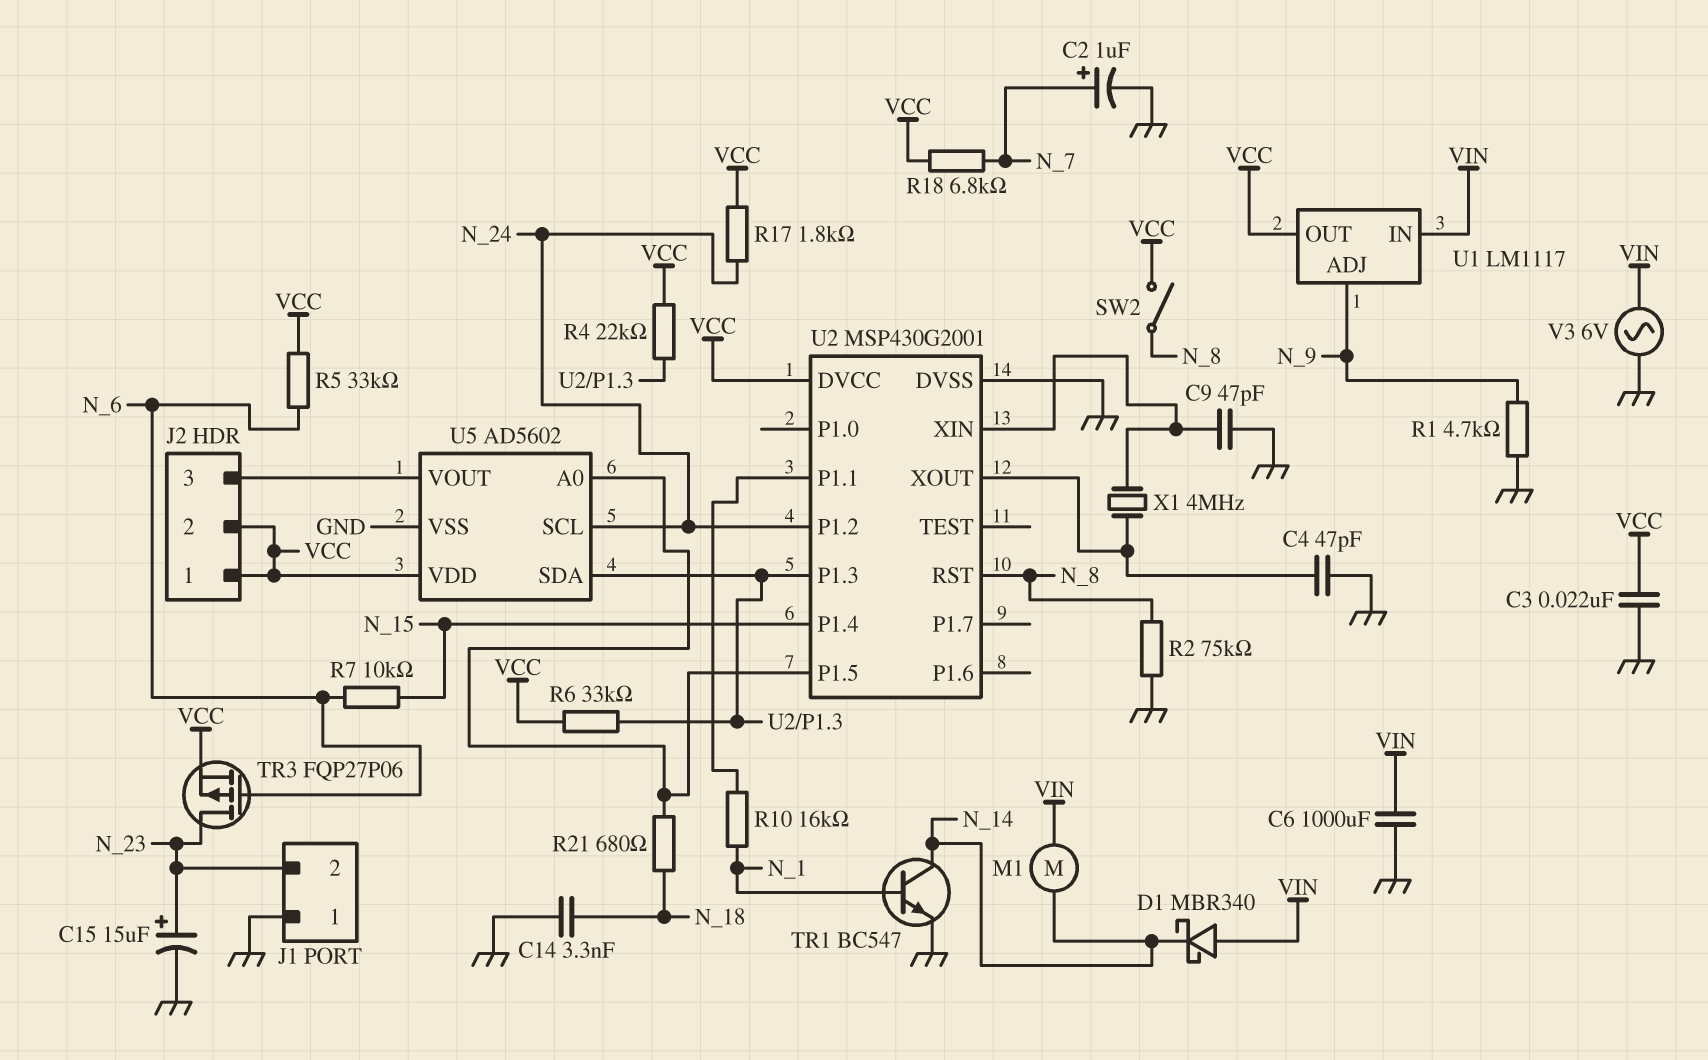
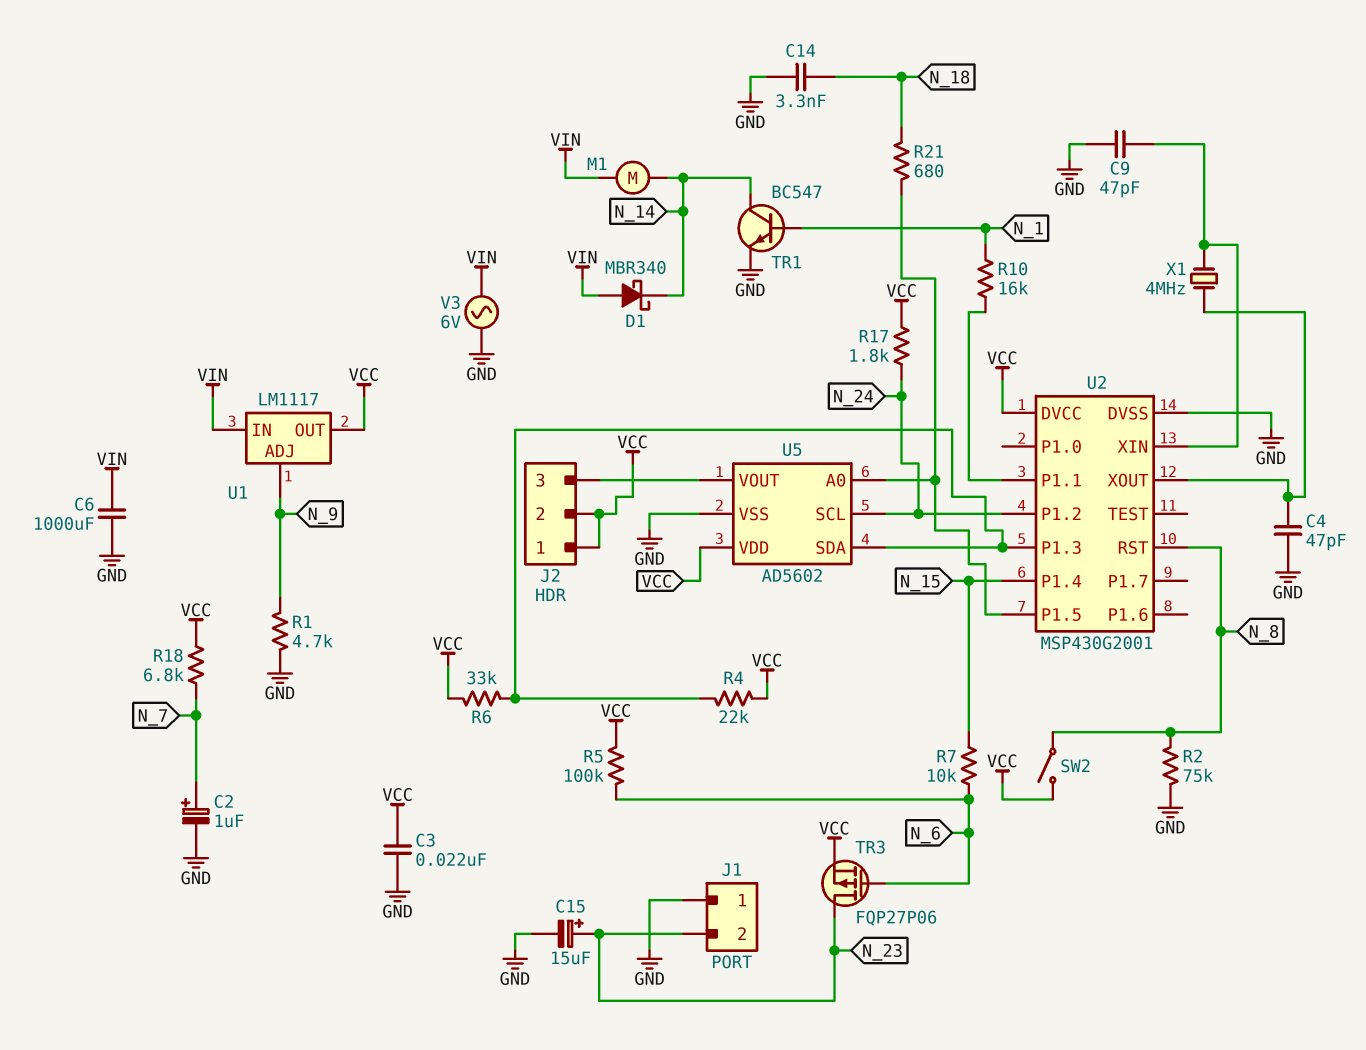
R5: 33k (N_6, VCC) -> 100k (N_6, VCC)

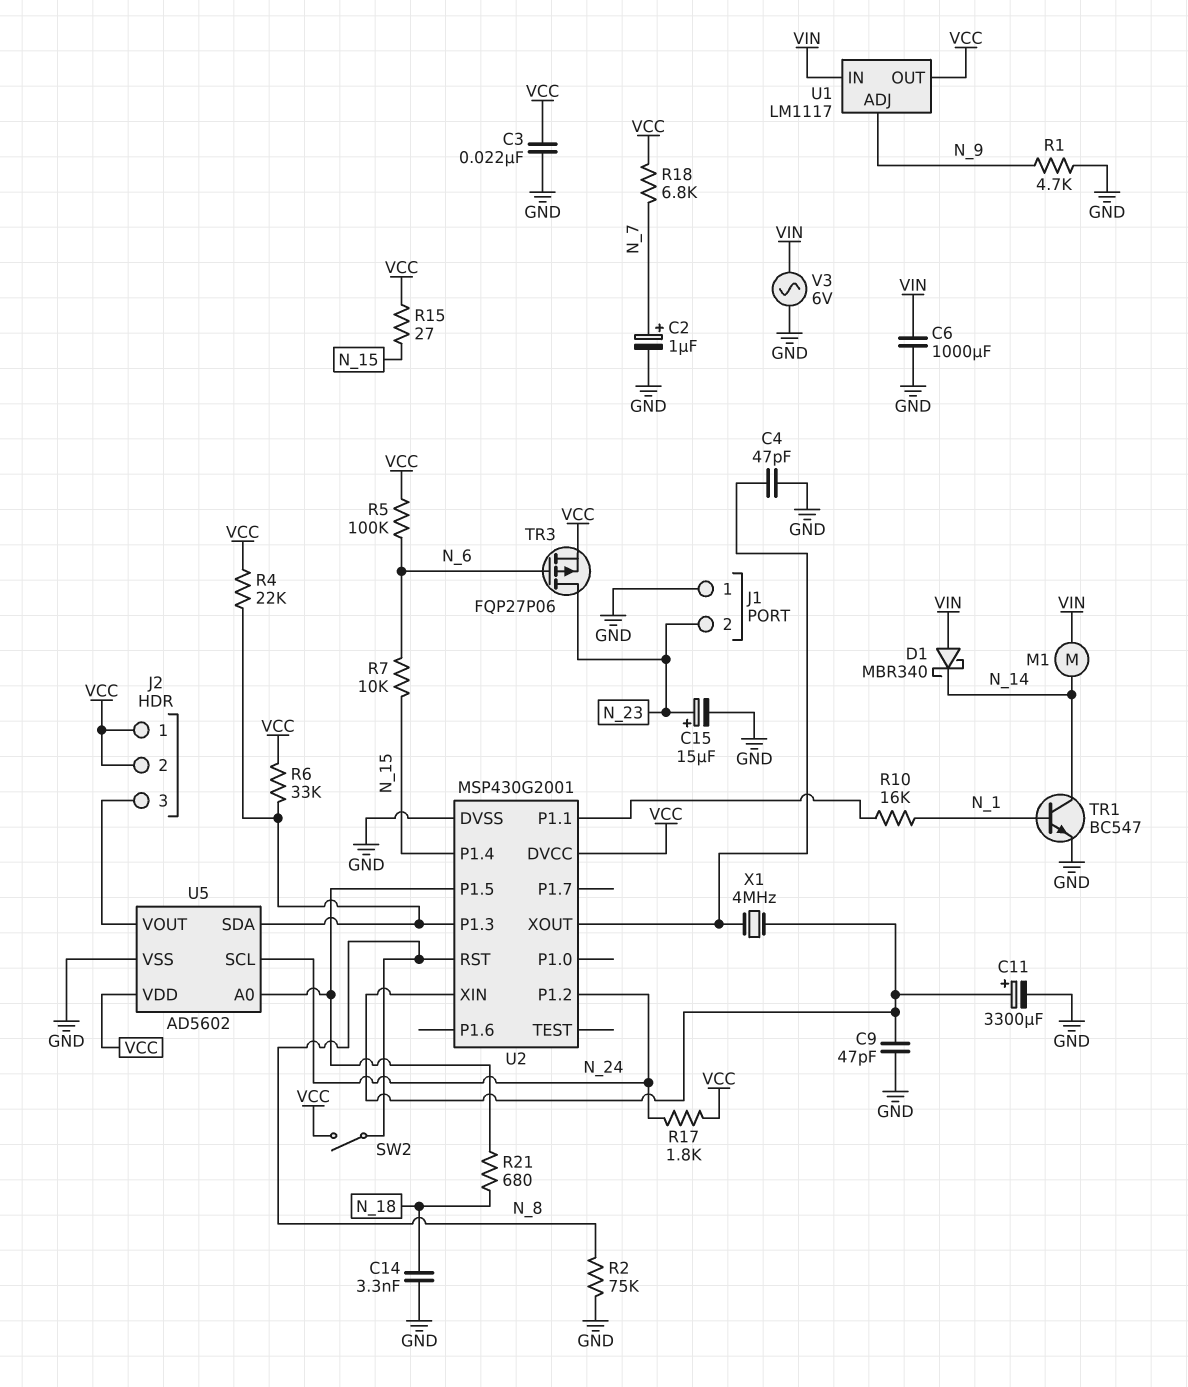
C11: none -> 3300uF (plus U2/XIN, minus GND)
R15: none -> 27 (N_15, VCC)

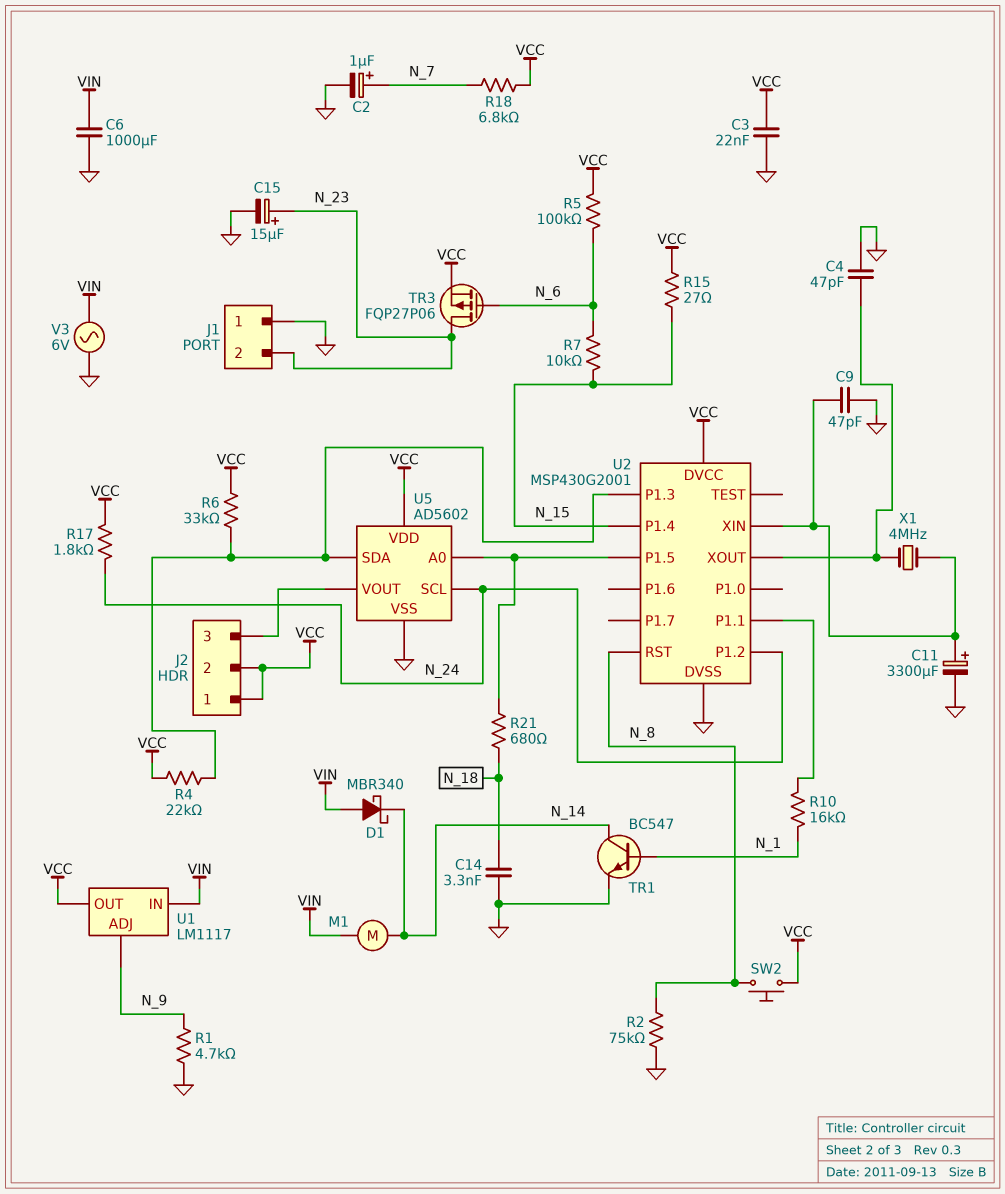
SW2: switch (N_8, VCC) -> button (N_8, VCC)

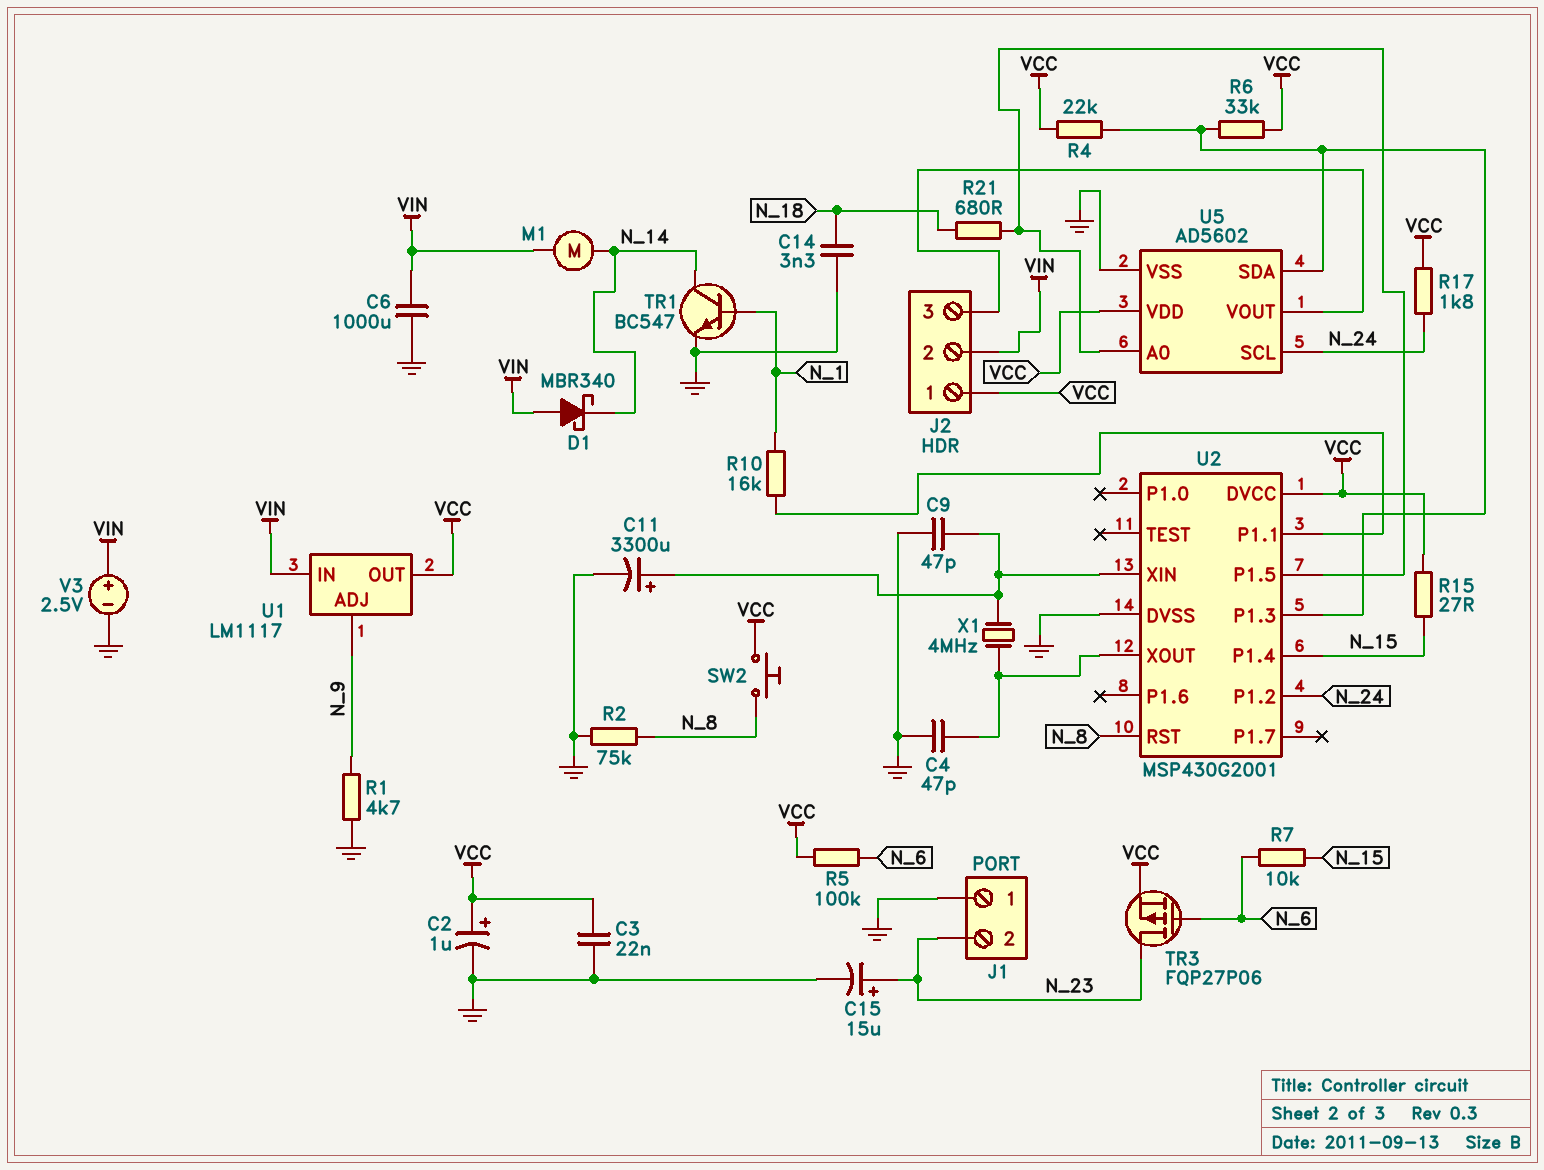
C2: 1uF (plus N_7, minus GND) -> 1uF (plus VCC, minus GND)
J2 pin 2: VCC -> VIN
R18: 6.8k (N_7, VCC) -> none
V3: AC 6V (GND, VIN) -> 2.5V (plus VIN, minus GND)

